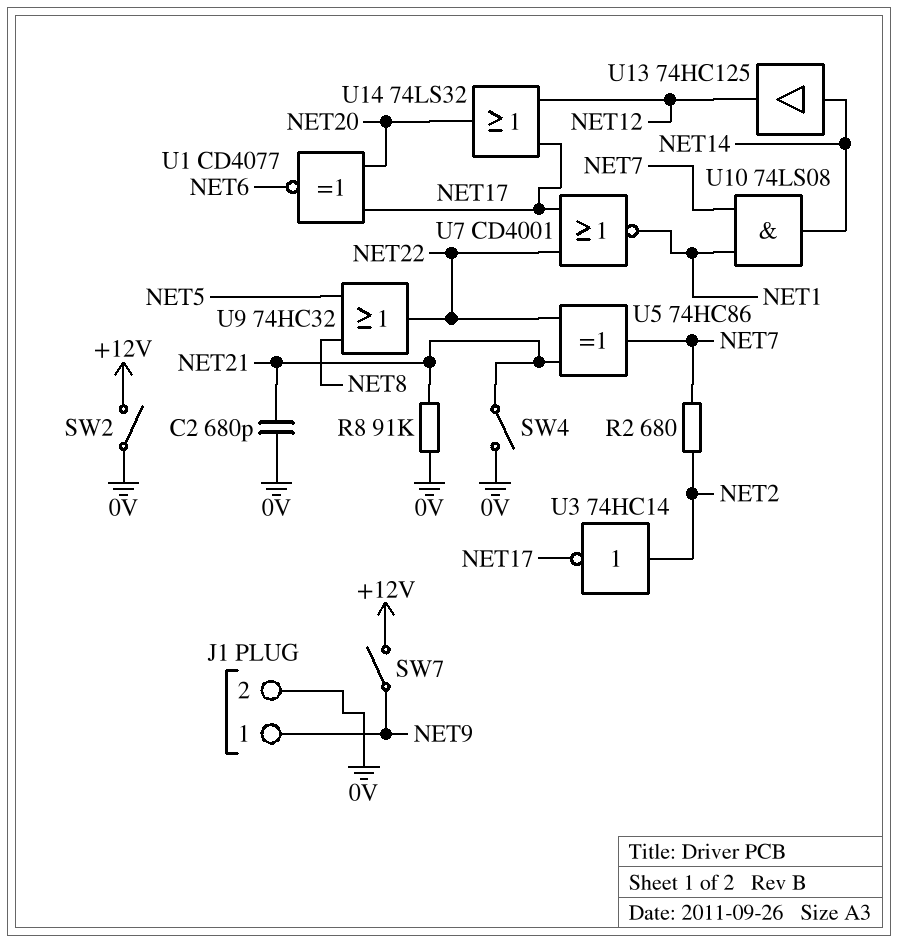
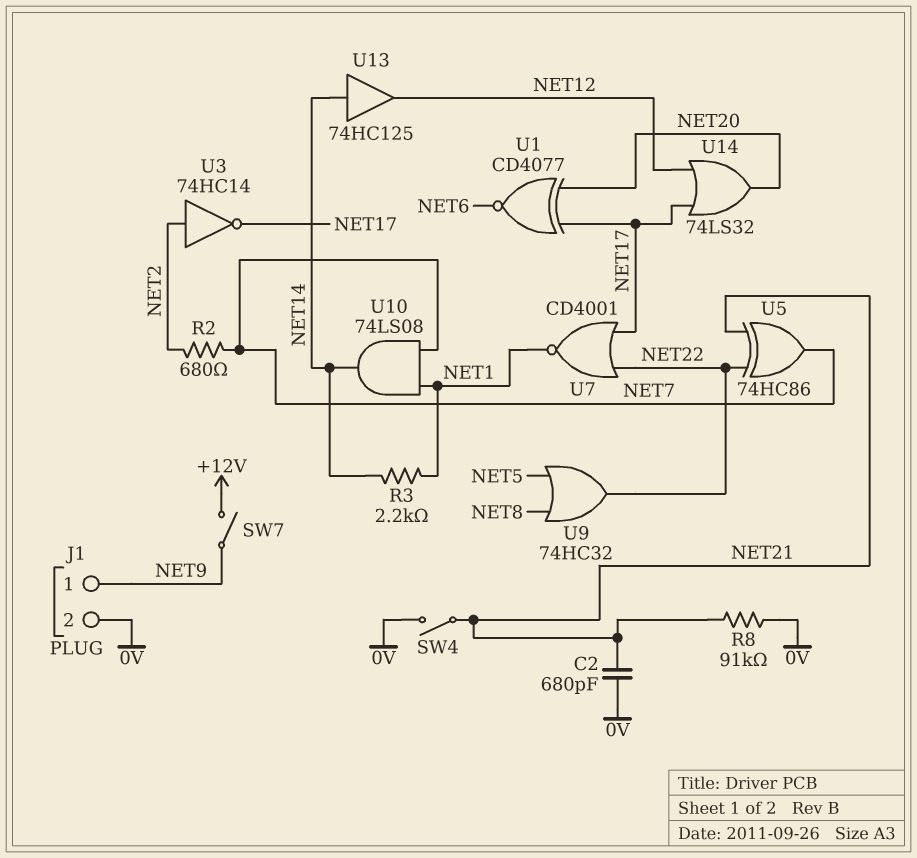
R3: none -> 2.2k (NET1, NET14)
SW2: switch (+12V, 0V) -> none

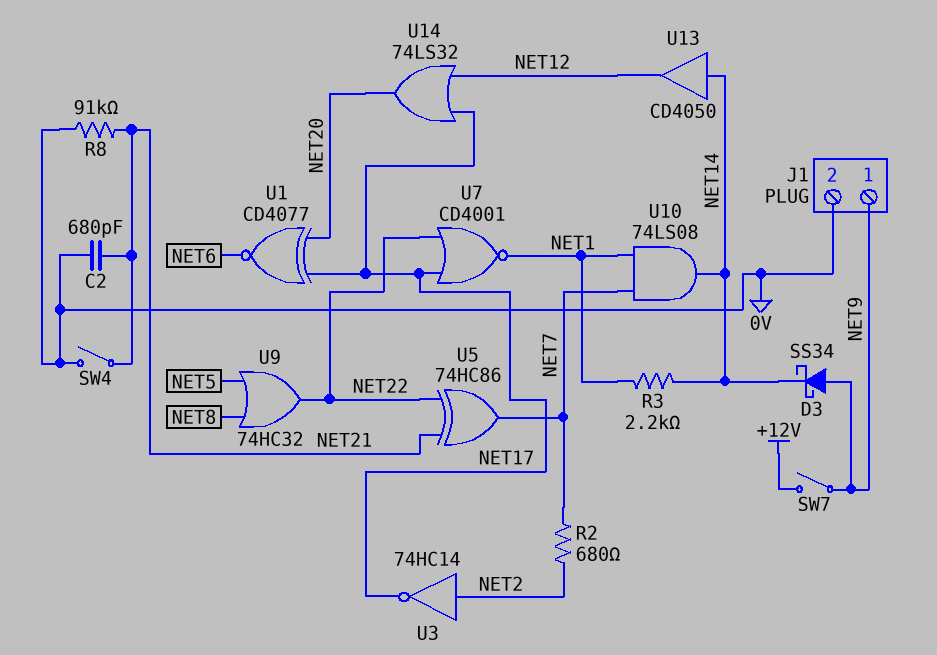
D3: none -> schottky SS34 (A NET9, K NET14)
U13: buffer 74HC125 (in NET14, out NET12) -> buffer CD4050 (in NET14, out NET12)

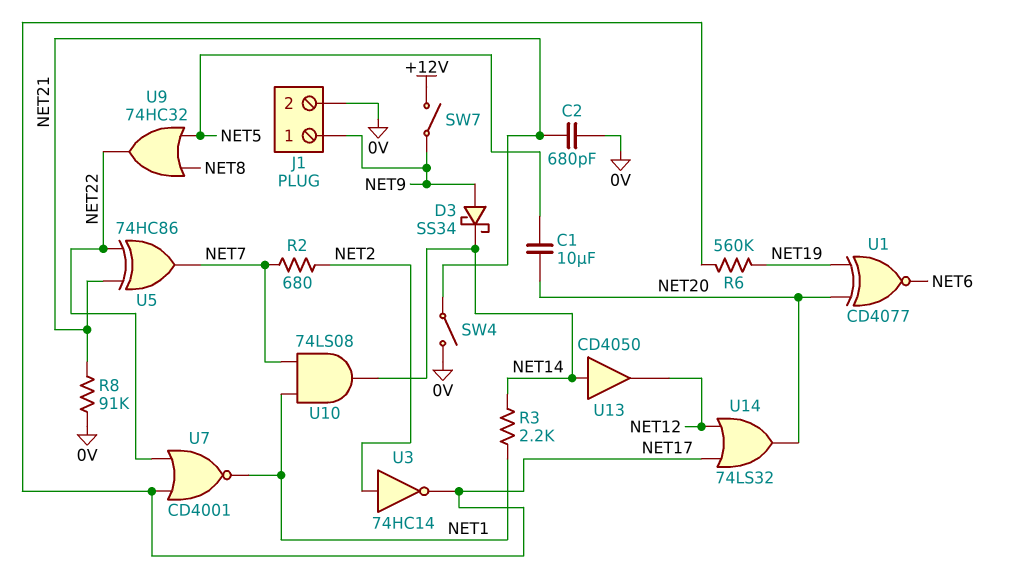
C1: none -> 10uF (NET5, NET20)
R6: none -> 560k (NET17, NET19)
U1: XNOR CD4077 (in NET17, in NET20, out NET6) -> XNOR CD4077 (in NET19, in NET20, out NET6)

